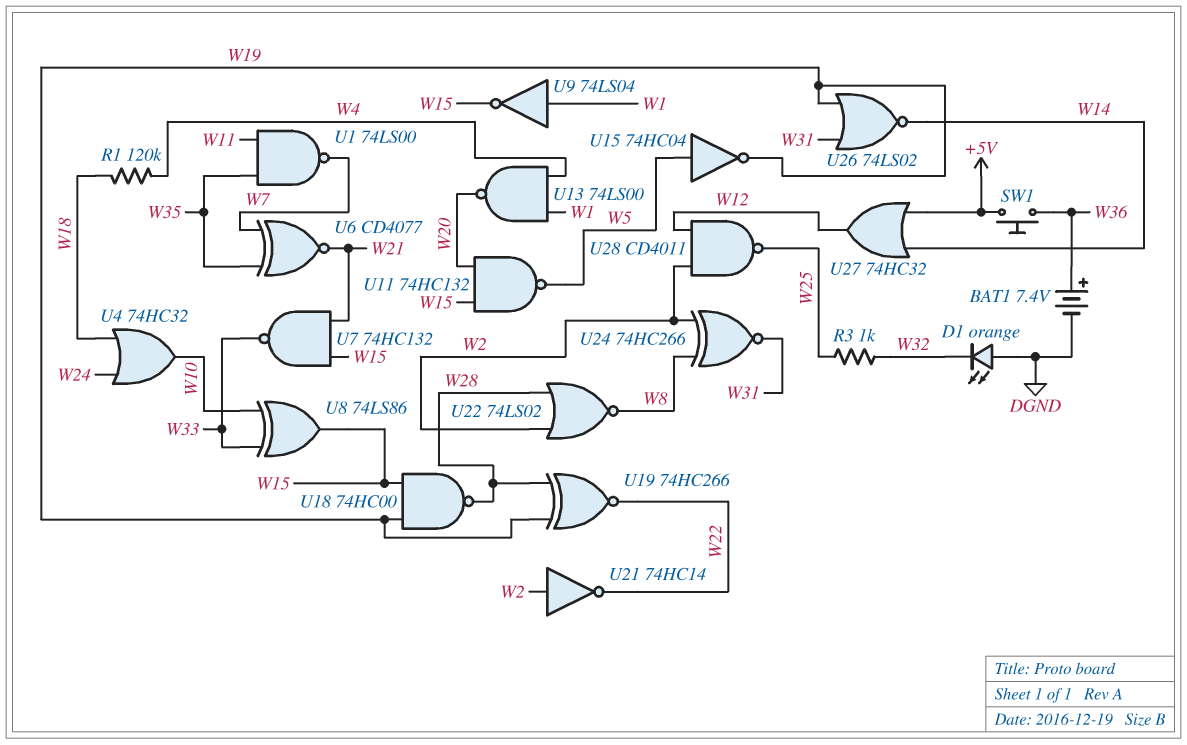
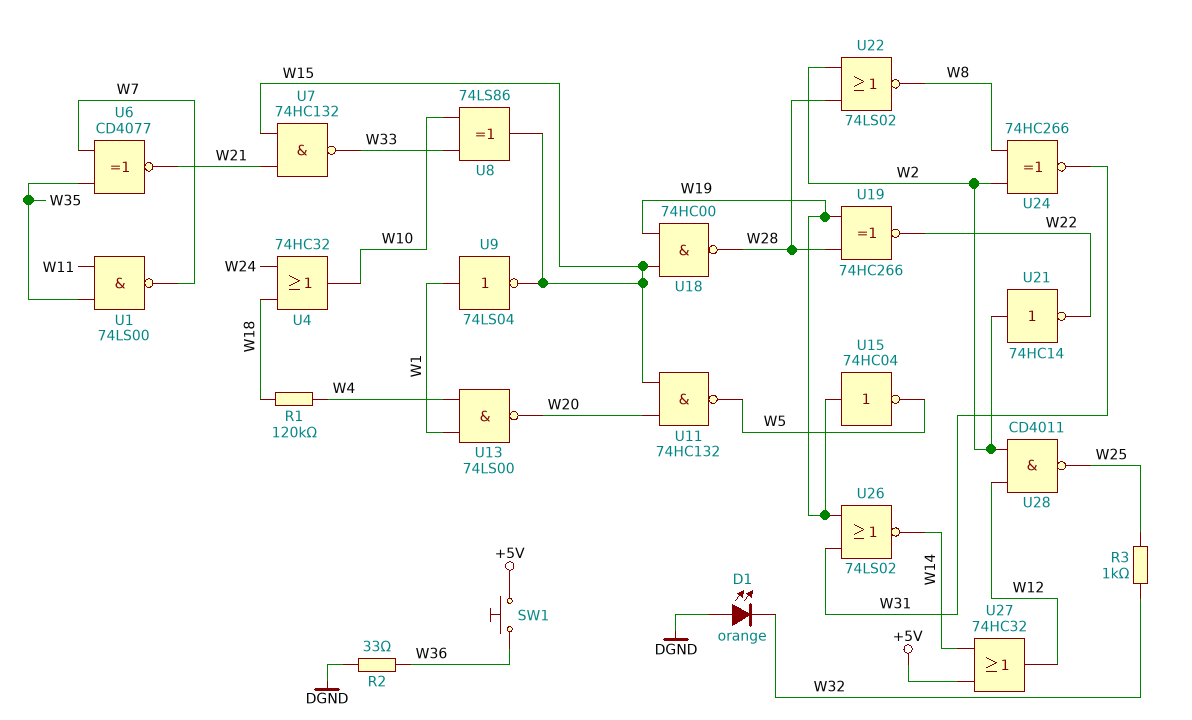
BAT1: 7.4V (plus W36, minus DGND) -> none
R2: none -> 33 (DGND, W36)
U15: NOT 74HC04 (in W5, out W19) -> NOT 74HC04 (in W19, out W5)

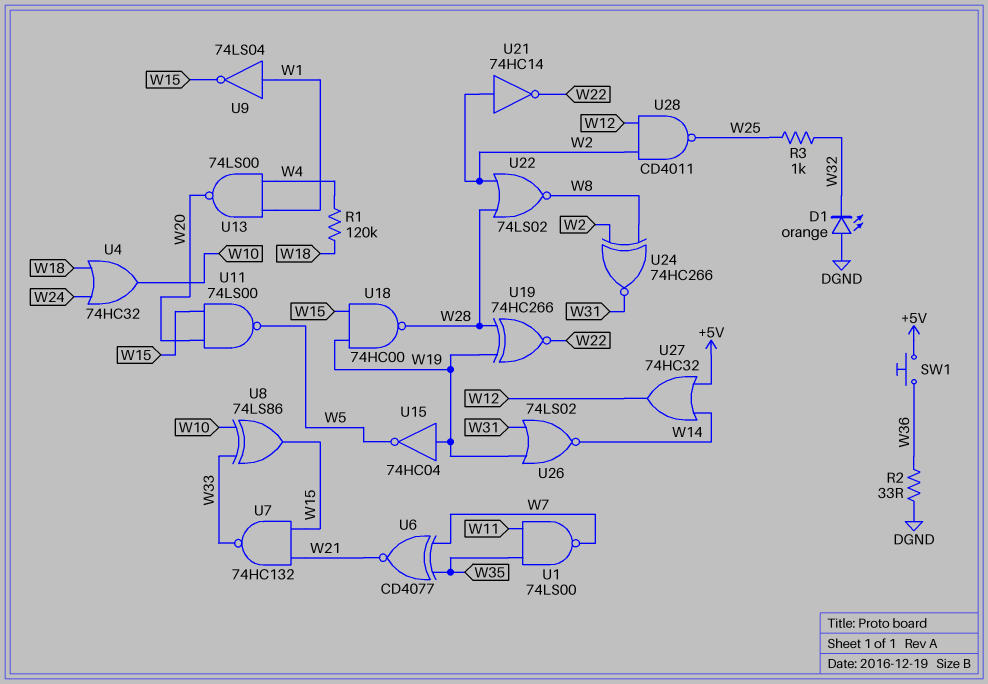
U11: NAND 74HC132 (in W15, in W20, out W5) -> NAND 74LS00 (in W15, in W20, out W5)

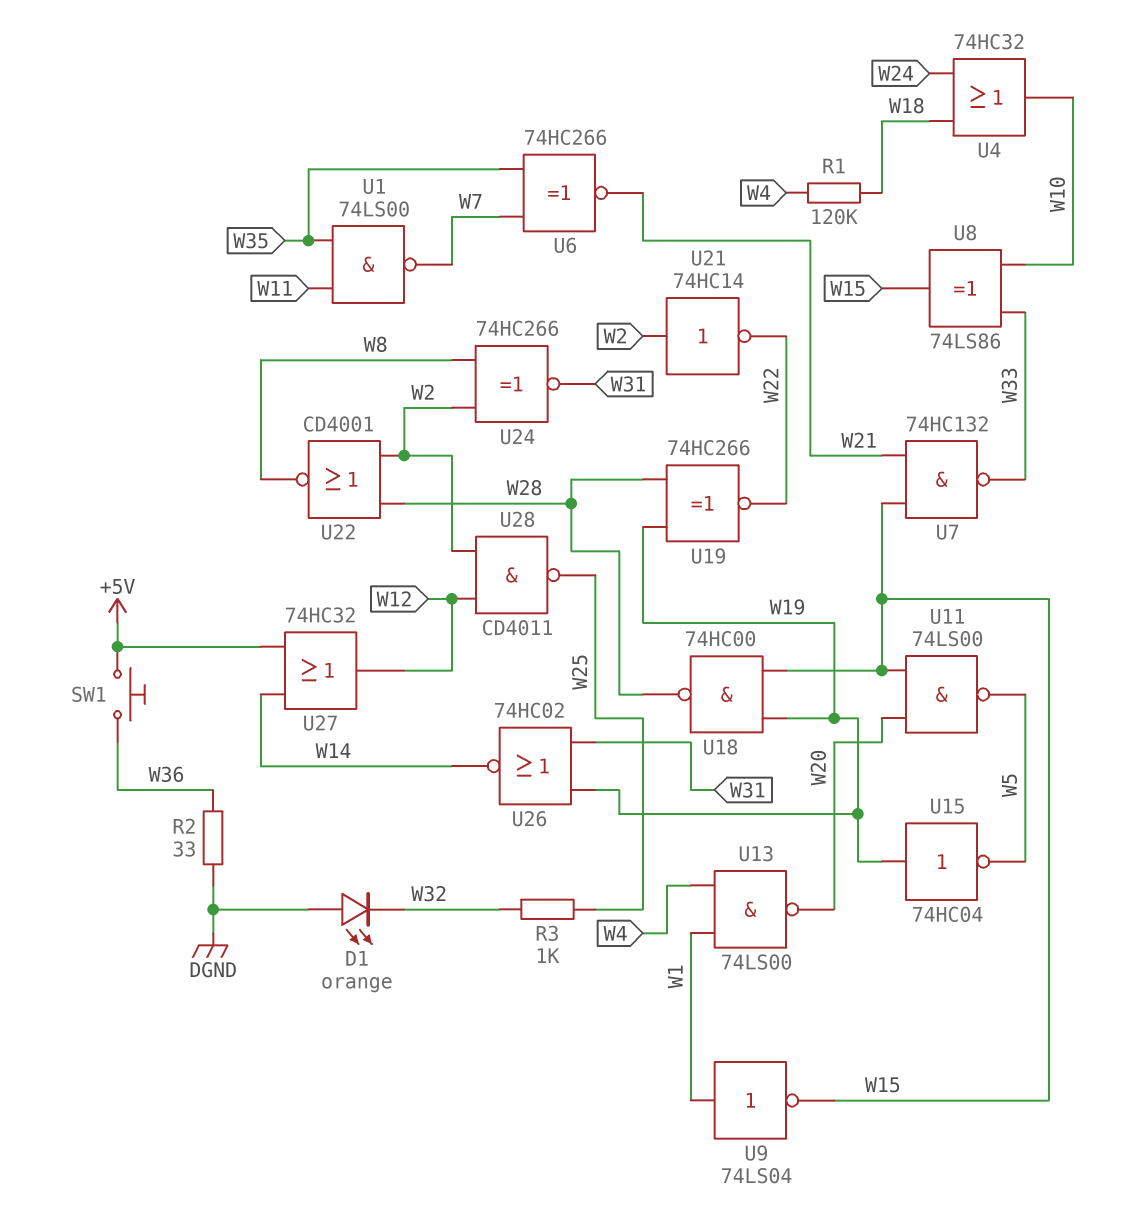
U6: XNOR CD4077 (in W7, in W35, out W21) -> XNOR 74HC266 (in W7, in W35, out W21)
U22: NOR 74LS02 (in W2, in W28, out W8) -> NOR CD4001 (in W2, in W28, out W8)
U26: NOR 74LS02 (in W19, in W31, out W14) -> NOR 74HC02 (in W19, in W31, out W14)

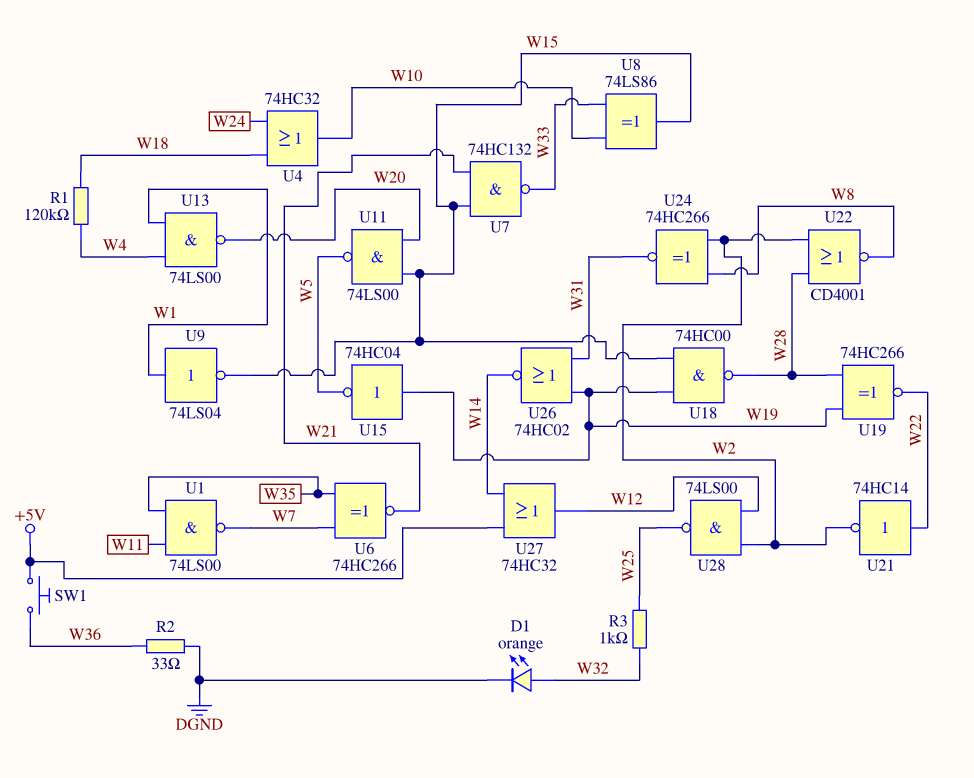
D1: LED orange (A DGND, K W32) -> LED orange (A W32, K DGND)
U21: NOT 74HC14 (in W2, out W22) -> NOT 74HC14 (in W22, out W2)
U28: NAND CD4011 (in W2, in W12, out W25) -> NAND 74LS00 (in W2, in W12, out W25)

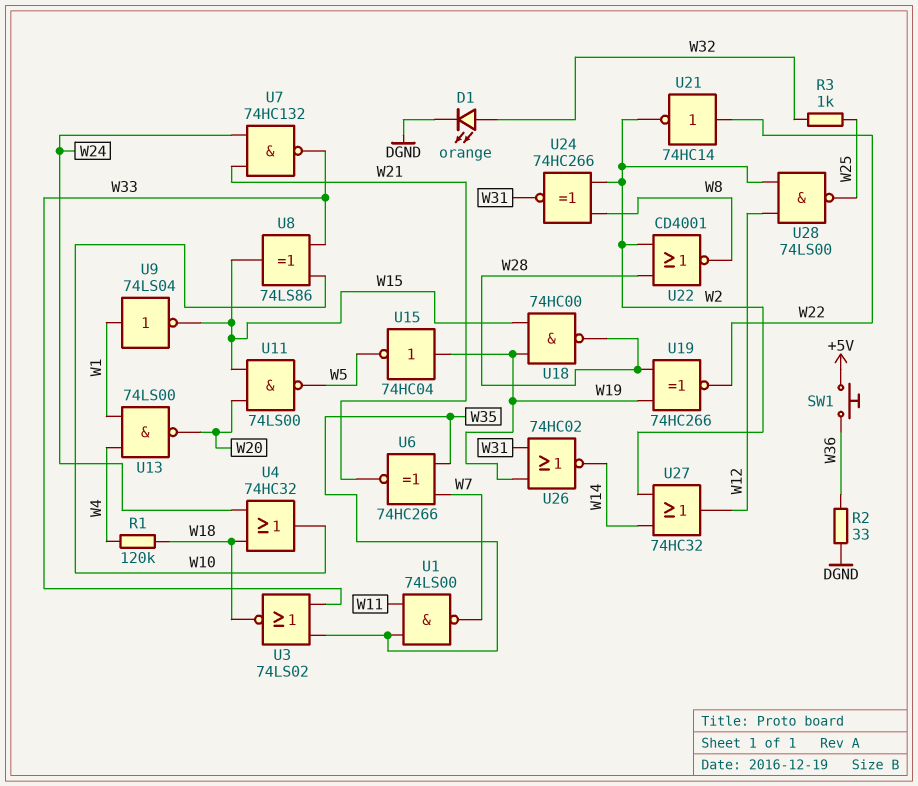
U3: none -> NOR 74LS02 (in W33, in W35, out W18)
U7: NAND 74HC132 (in W15, in W21, out W33) -> NAND 74HC132 (in W21, in W24, out W33)
U27: OR 74HC32 (in +5V, in W14, out W12) -> OR 74HC32 (in W2, in W14, out W12)

